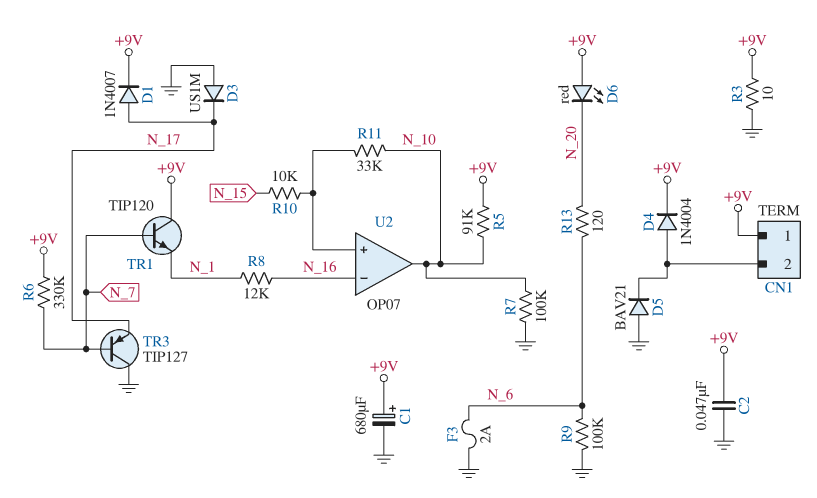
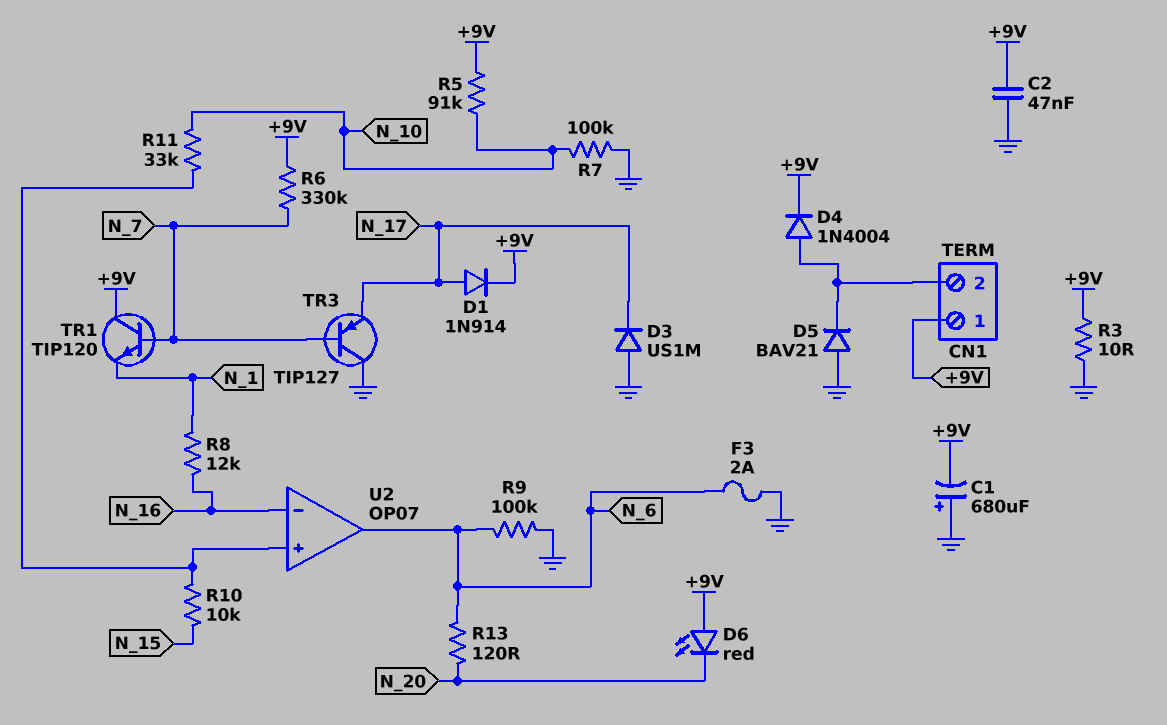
C1: 680uF (plus +9V, minus GND) -> 680uF (plus GND, minus +9V)
D1: diode 1N4007 (A N_17, K +9V) -> diode 1N914 (A N_17, K +9V)
U2 pin out: N_10 -> N_6

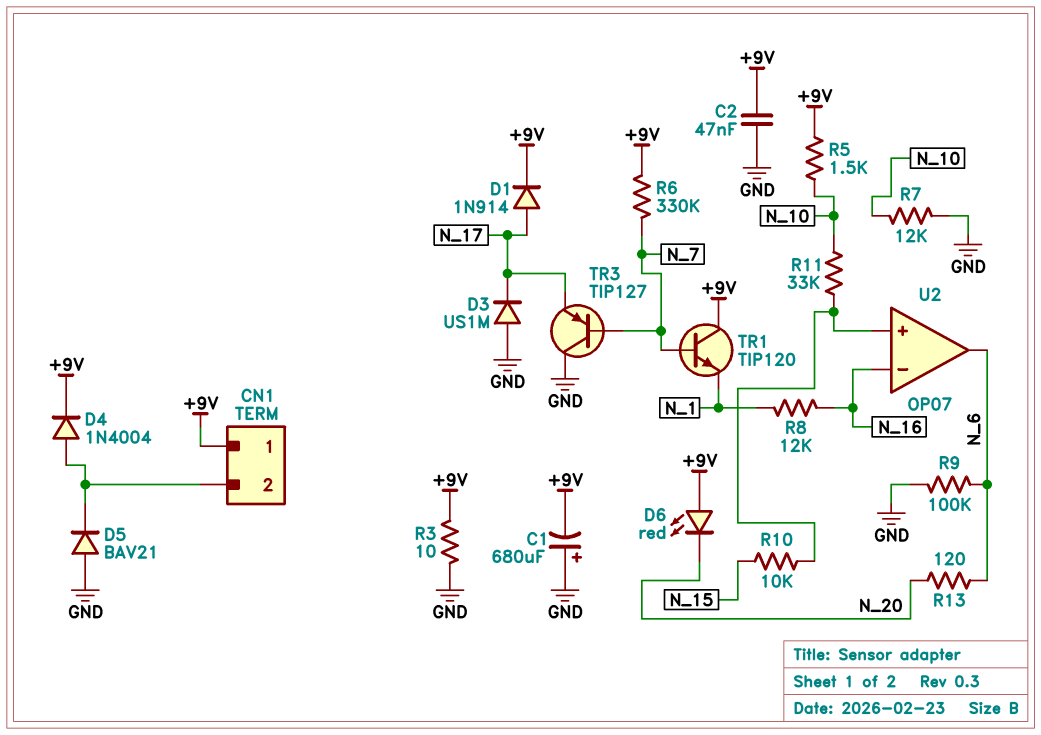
F3: 2A (GND, N_6) -> none
R5: 91k (+9V, N_10) -> 1.5k (+9V, N_10)
R7: 100k (GND, N_10) -> 12k (GND, N_10)

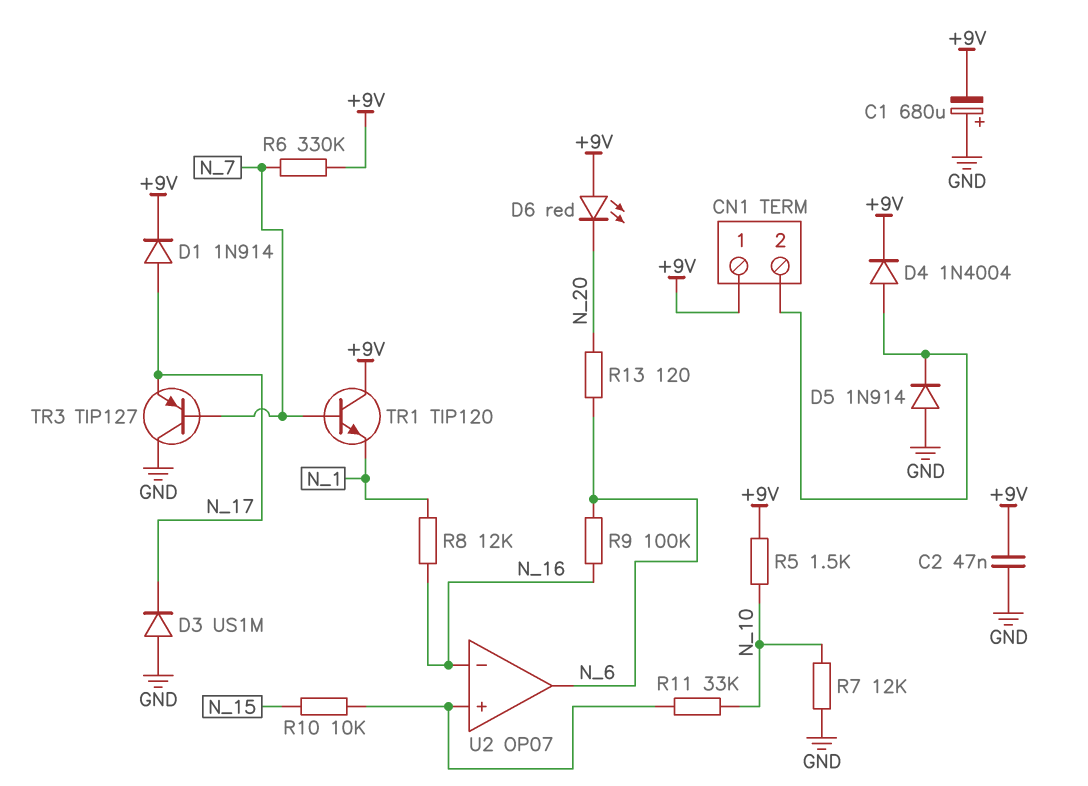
D5: diode BAV21 (A GND, K CN1/2) -> diode 1N914 (A GND, K CN1/2)
R3: 10 (+9V, GND) -> none
R9: 100k (GND, N_6) -> 100k (N_6, N_16)

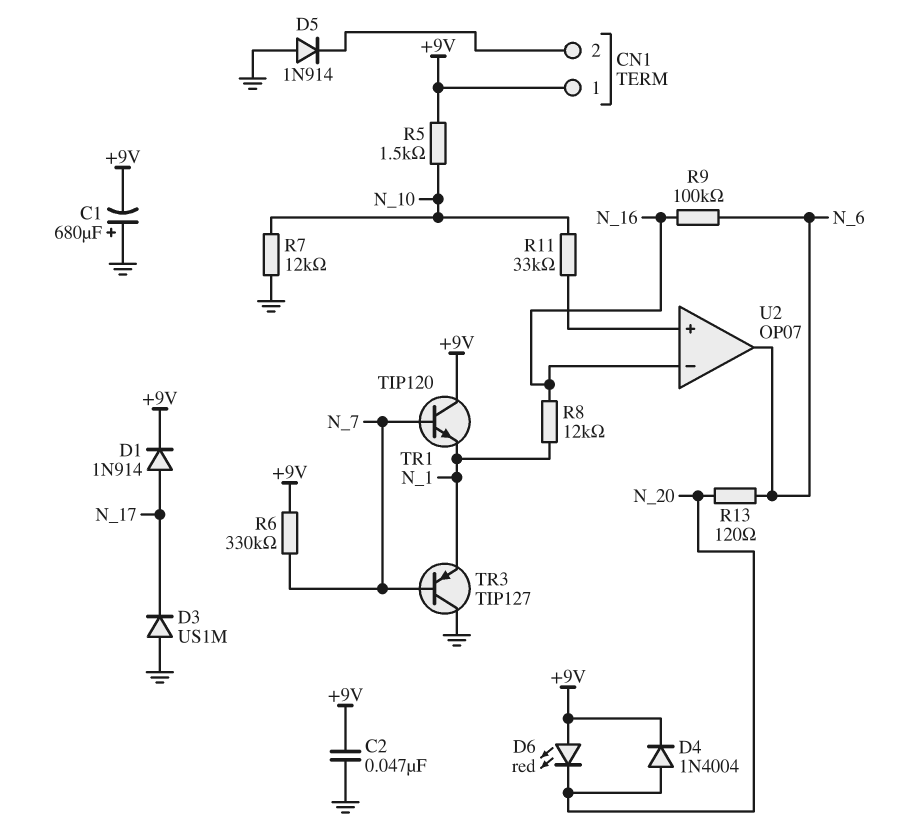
D4: diode 1N4004 (A CN1/2, K +9V) -> diode 1N4004 (A N_20, K +9V)
R10: 10k (N_15, U2/in+) -> none
TR3: PNP TIP127 (B N_7, C GND, E N_17) -> PNP TIP127 (B N_7, C GND, E N_1)

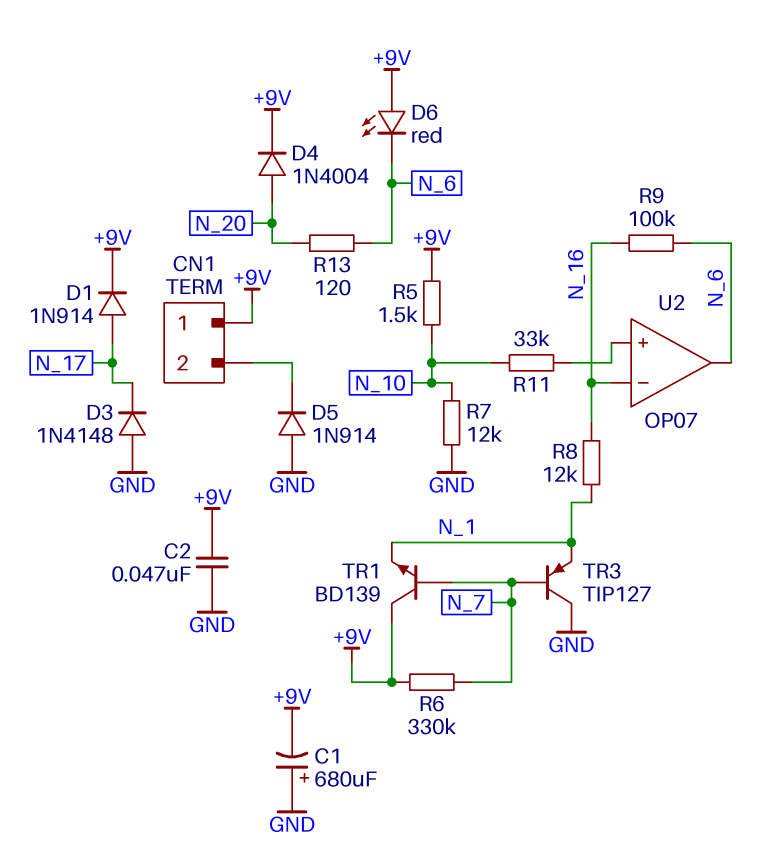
D3: diode US1M (A GND, K N_17) -> diode 1N4148 (A GND, K N_17)
D6: LED red (A +9V, K N_20) -> LED red (A +9V, K N_6)
TR1: NPN TIP120 (B N_7, C +9V, E N_1) -> NPN BD139 (B N_7, C +9V, E N_1)

